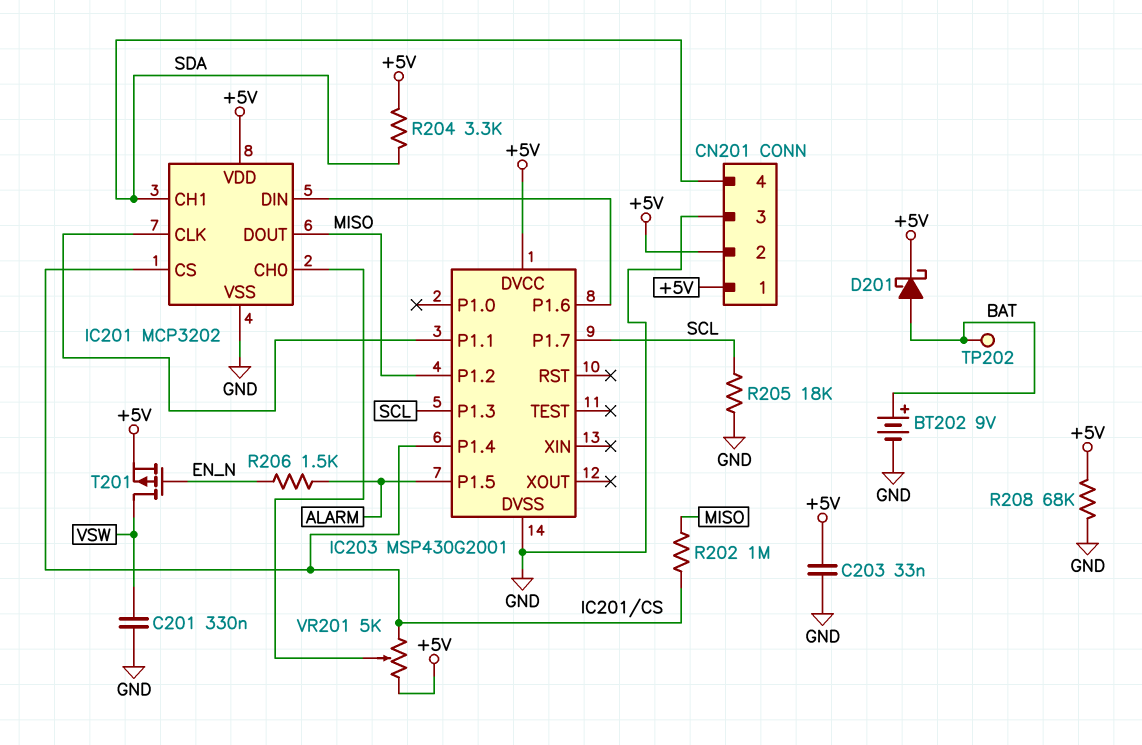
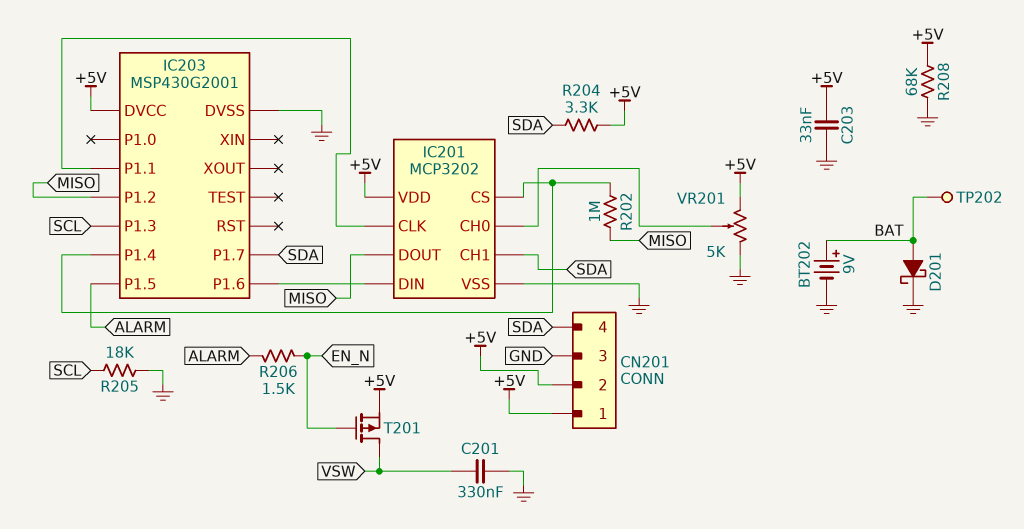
D201: schottky (A BAT, K +5V) -> schottky (A BAT, K GND)
IC203 pin P1.7: SCL -> SDA
VR201: 5k (+5V, IC201/CS, wiper IC201/CH0) -> 5k (+5V, GND, wiper IC201/CH0)

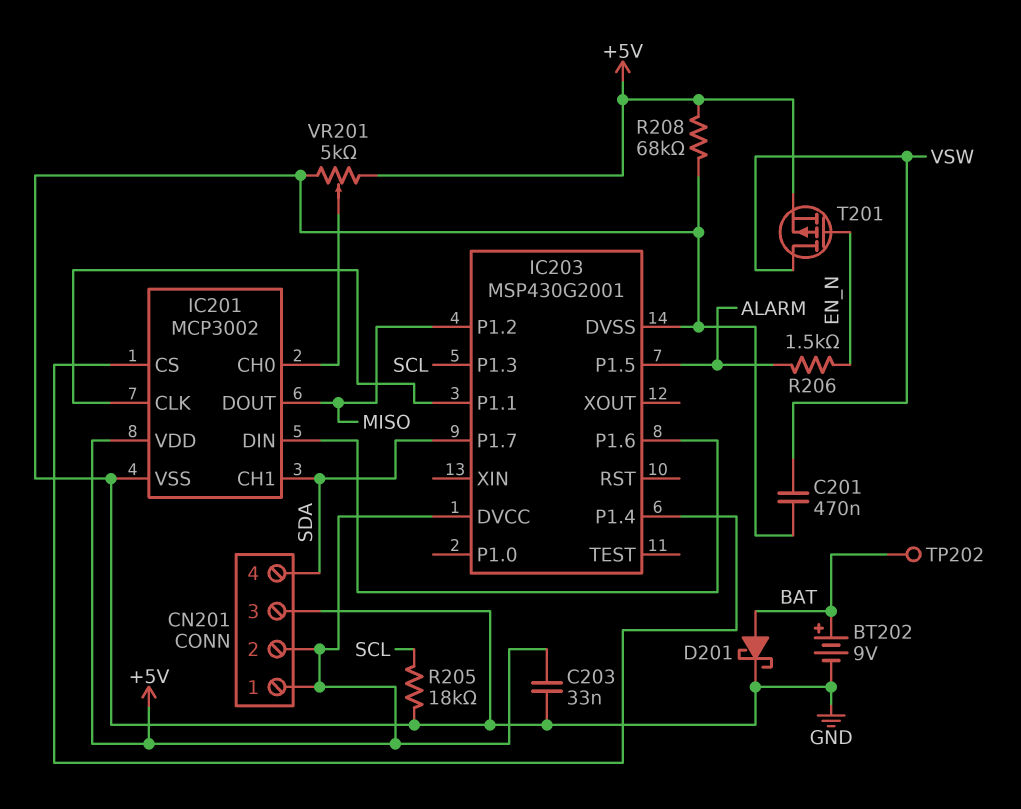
C201: 330nF (GND, VSW) -> 470nF (GND, VSW)
IC201: MCP3202 -> MCP3002
R202: 1M (IC201/CS, MISO) -> none
R204: 3.3k (+5V, SDA) -> none

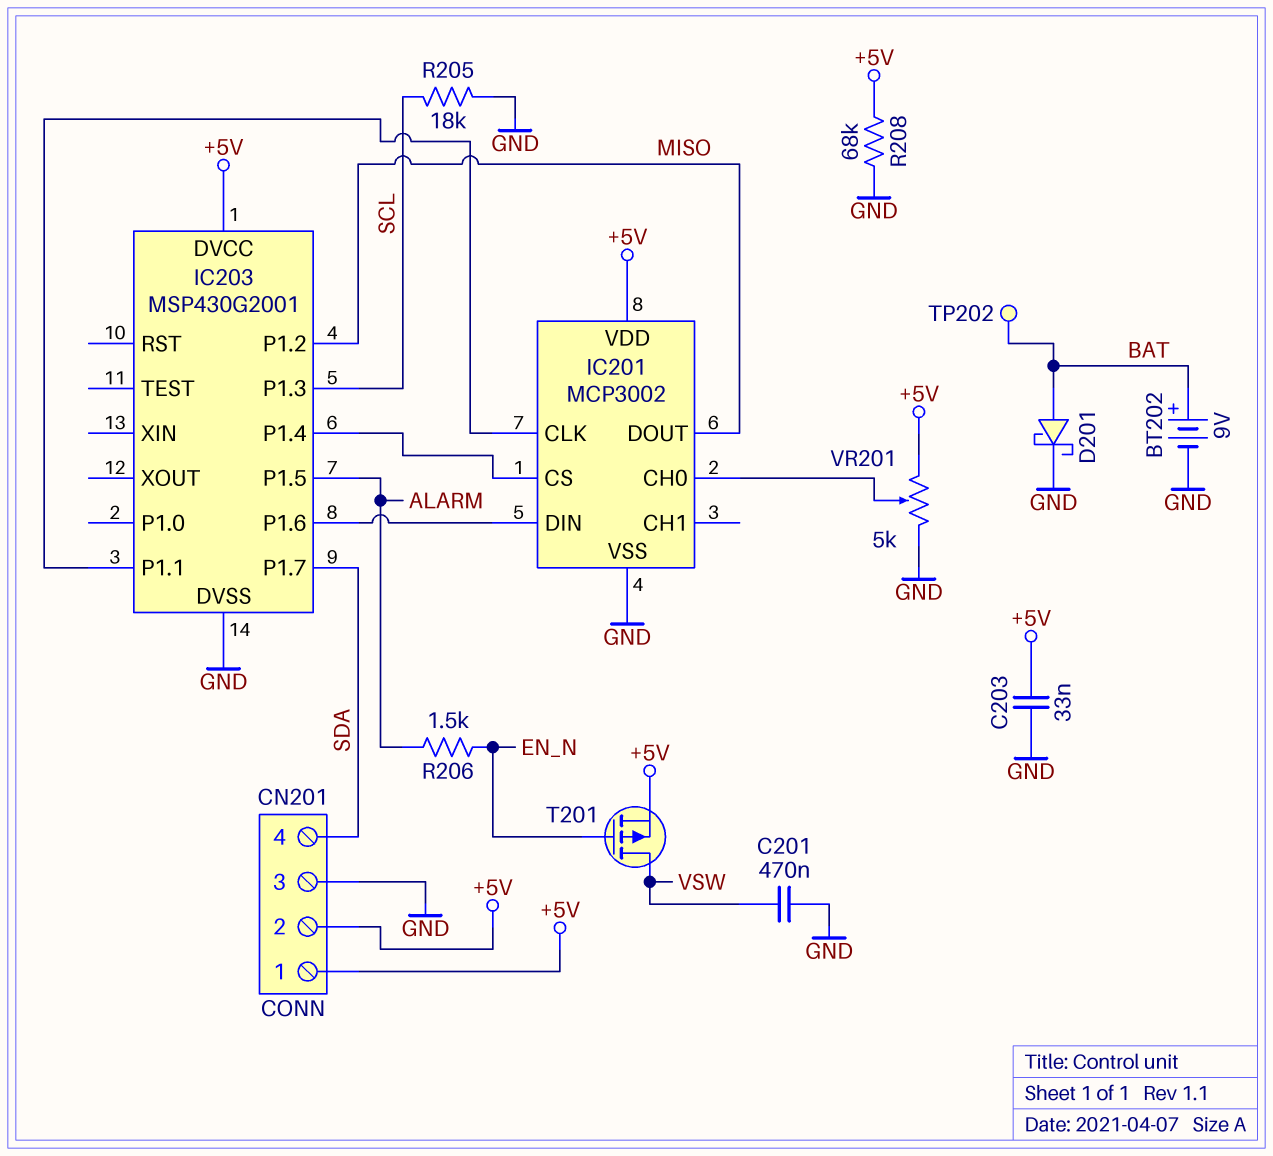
IC201 pin CH1: SDA -> none

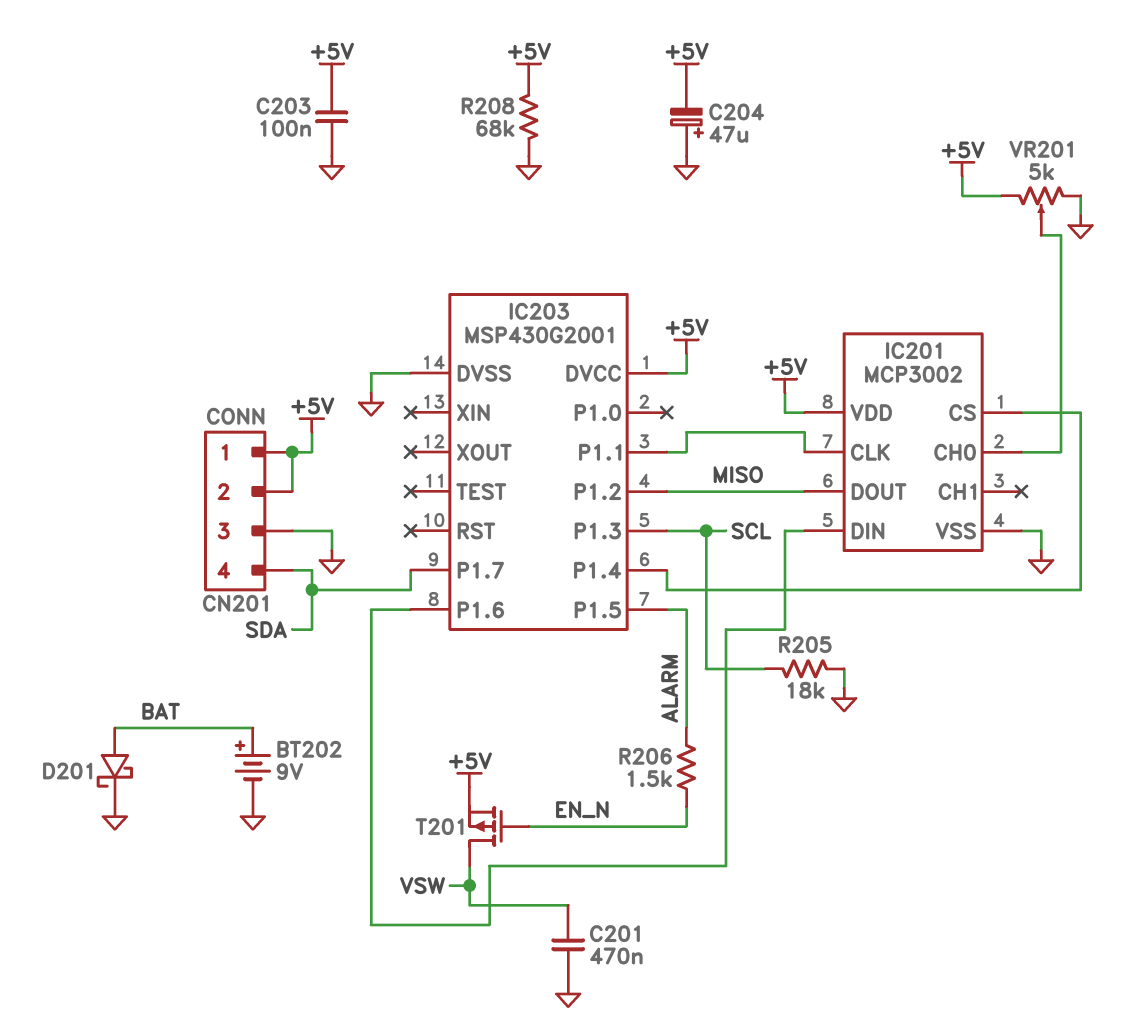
C203: 33nF (+5V, GND) -> 100nF (+5V, GND)
C204: none -> 47uF (plus GND, minus +5V)
TP202: test point (BAT) -> none

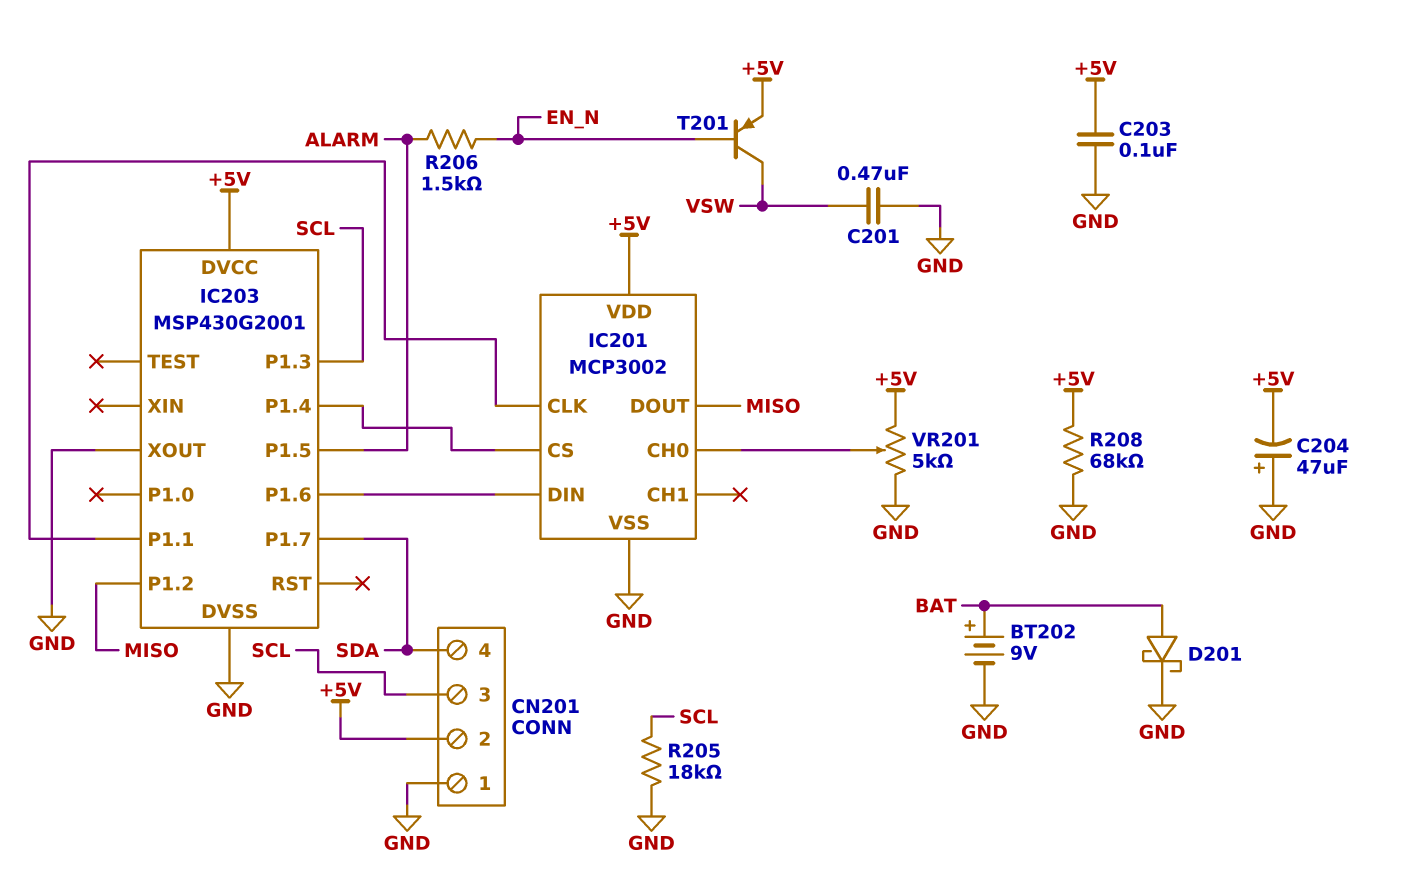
CN201 pin 1: +5V -> GND
CN201 pin 3: GND -> SCL
IC203 pin XOUT: none -> GND
T201: PMOS (G EN_N, D VSW, S +5V) -> PNP (B EN_N, C VSW, E +5V)

